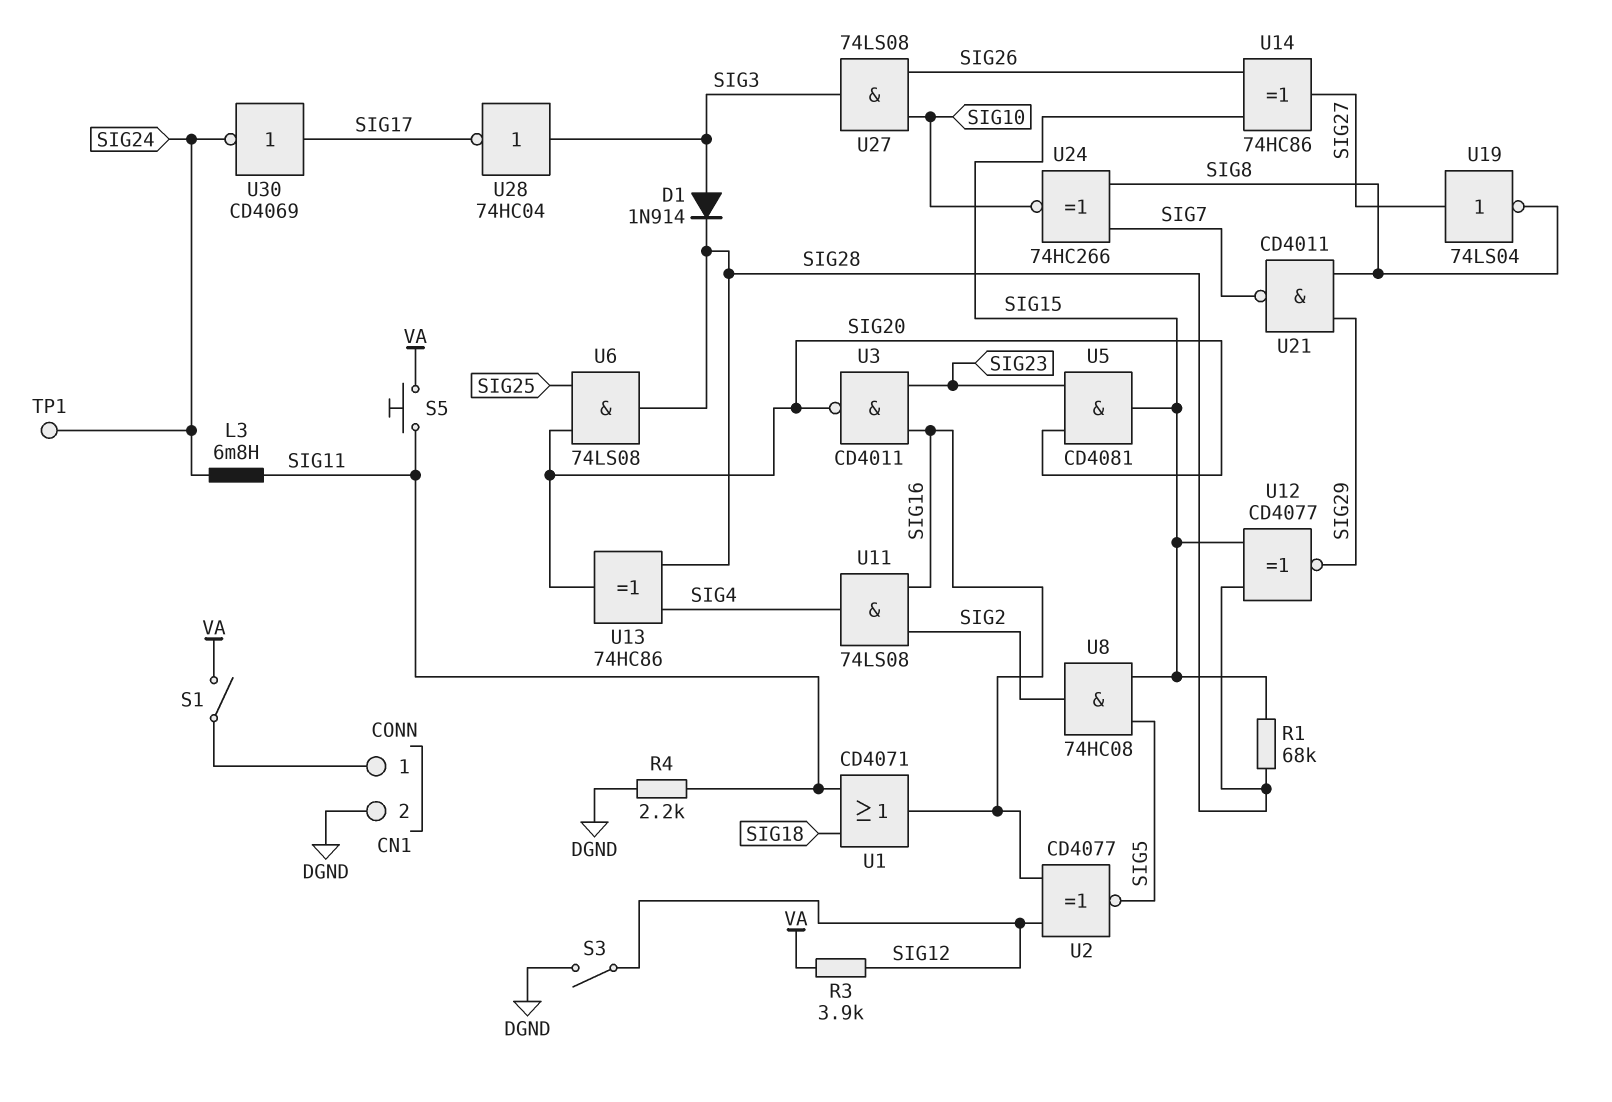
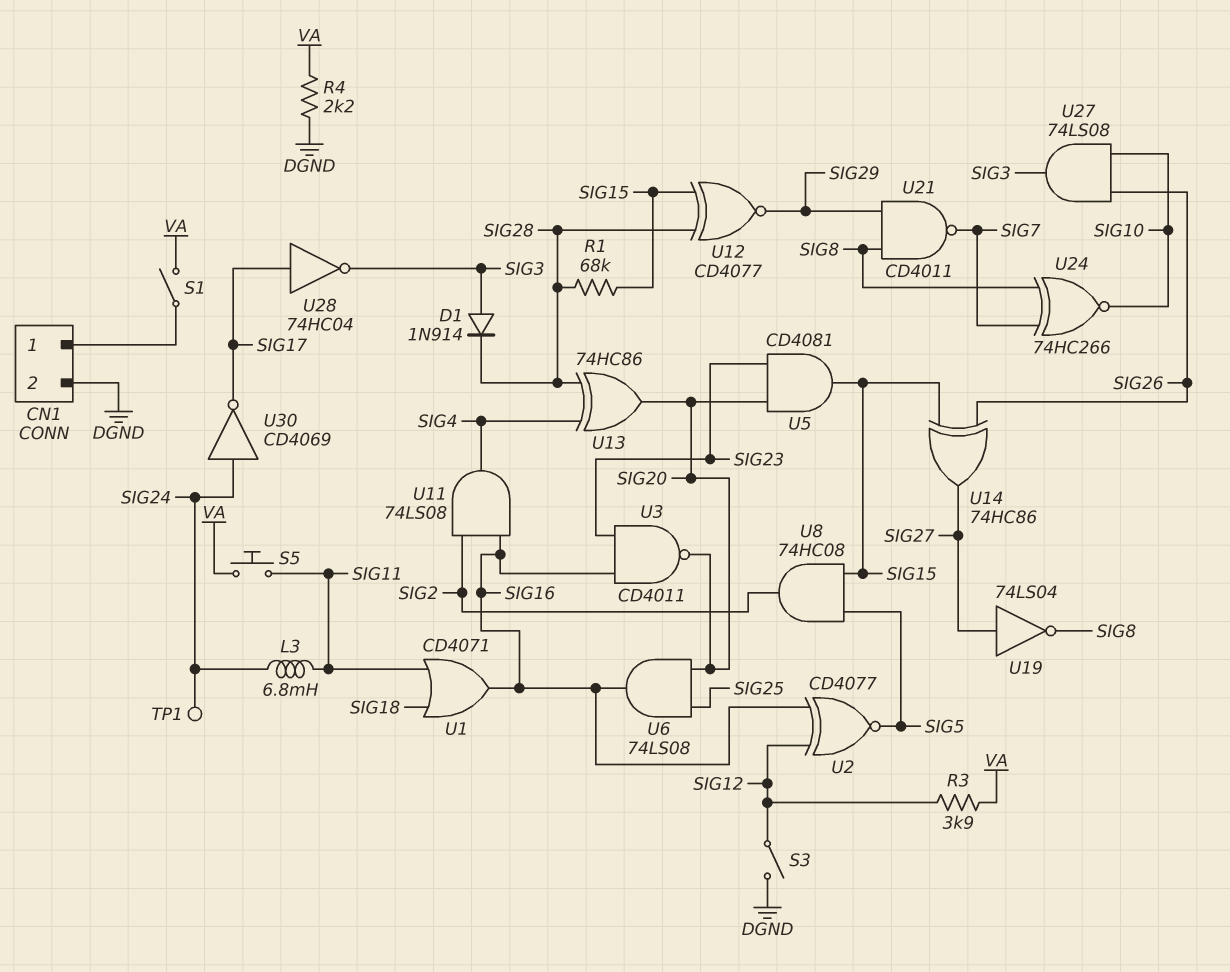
R4: 2.2k (DGND, SIG11) -> 2.2k (DGND, VA)
U6: AND 74LS08 (in SIG20, in SIG25, out SIG28) -> AND 74LS08 (in SIG20, in SIG25, out SIG16)
U28: NOT 74HC04 (in SIG3, out SIG17) -> NOT 74HC04 (in SIG17, out SIG3)
U30: NOT CD4069 (in SIG17, out SIG24) -> NOT CD4069 (in SIG24, out SIG17)

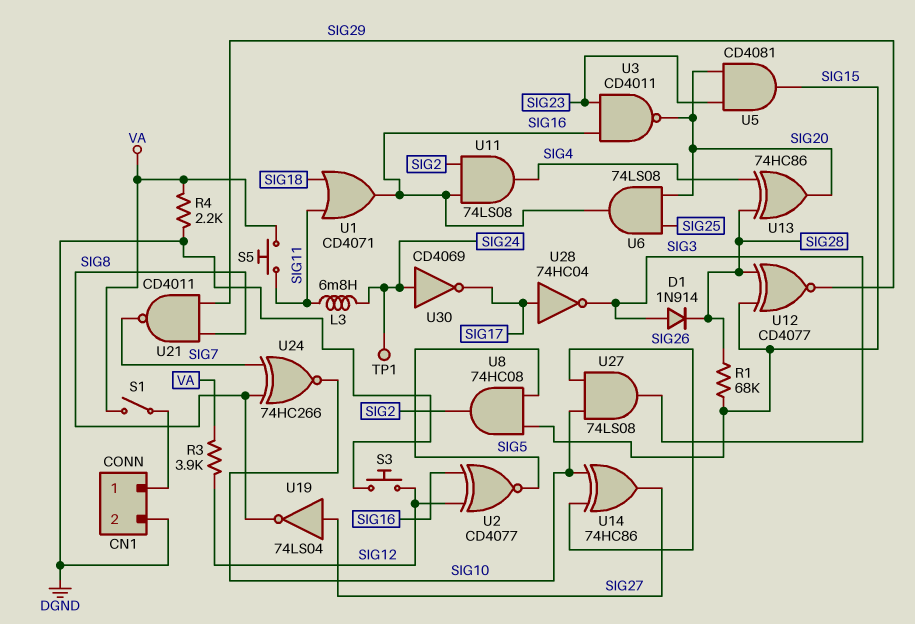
S3: switch (DGND, SIG12) -> button (DGND, SIG12)
U14: XOR 74HC86 (in SIG15, in SIG26, out SIG27) -> XOR 74HC86 (in SIG10, in SIG26, out SIG27)

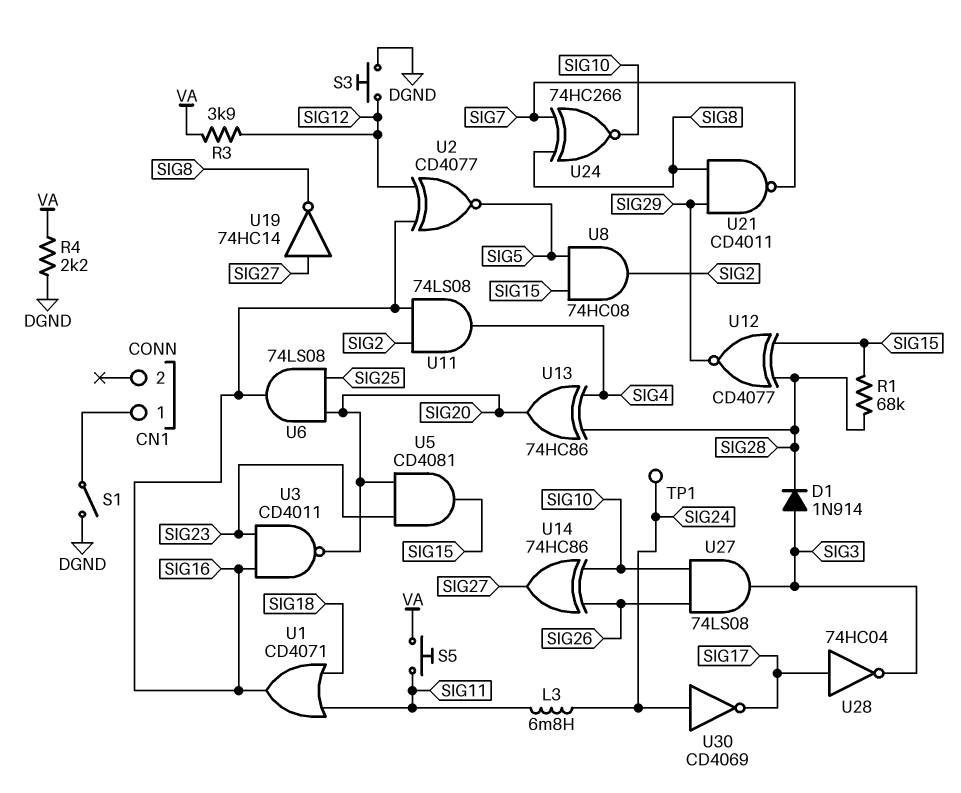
CN1 pin 2: DGND -> none
S1: switch (CN1/1, VA) -> switch (CN1/1, DGND)
U19: NOT 74LS04 (in SIG27, out SIG8) -> NOT 74HC14 (in SIG27, out SIG8)

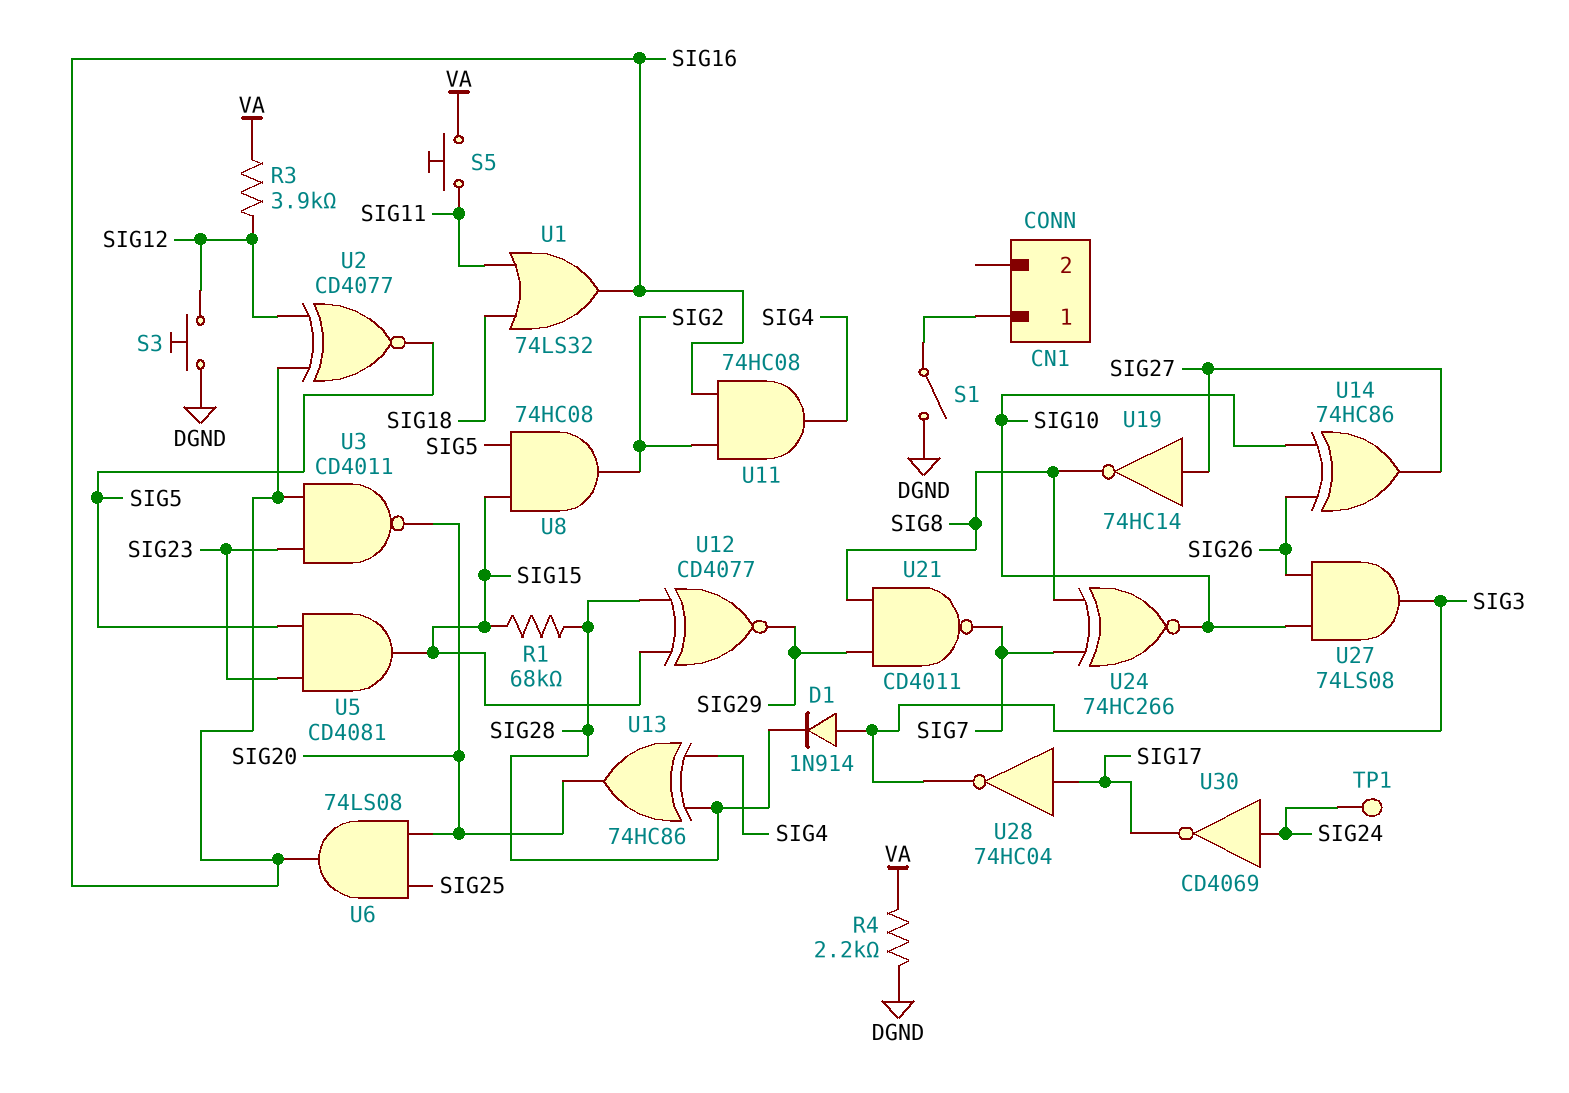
L3: 6.8mH (SIG11, SIG24) -> none
U1: OR CD4071 (in SIG11, in SIG18, out SIG16) -> OR 74LS32 (in SIG11, in SIG18, out SIG16)
U5: AND CD4081 (in SIG20, in SIG23, out SIG15) -> AND CD4081 (in SIG5, in SIG23, out SIG15)
U11: AND 74LS08 (in SIG2, in SIG16, out SIG4) -> AND 74HC08 (in SIG2, in SIG16, out SIG4)

